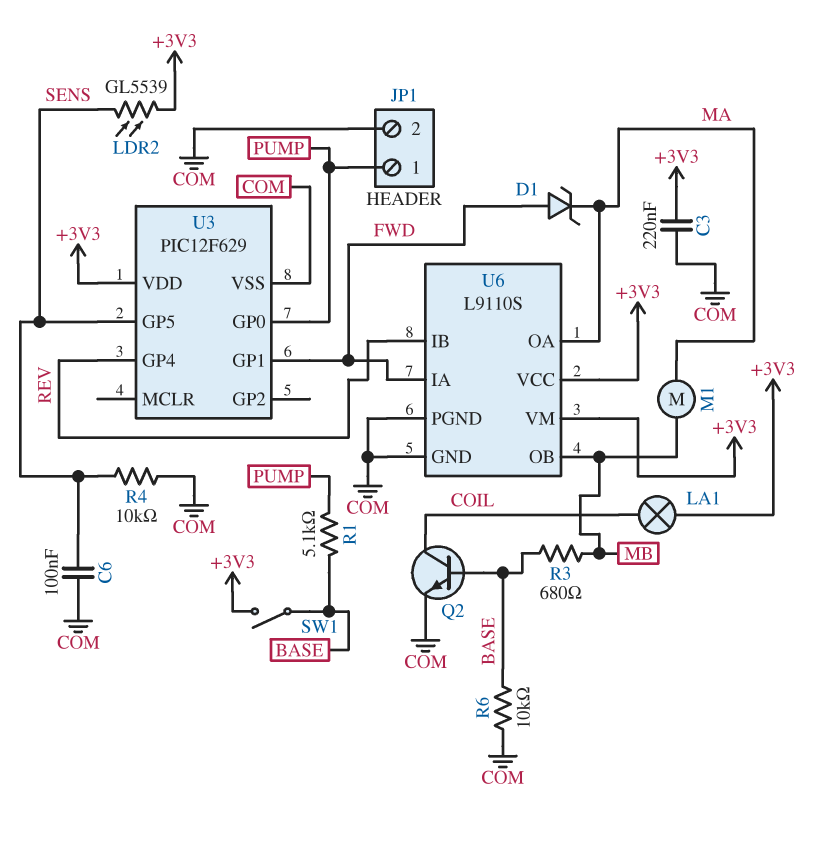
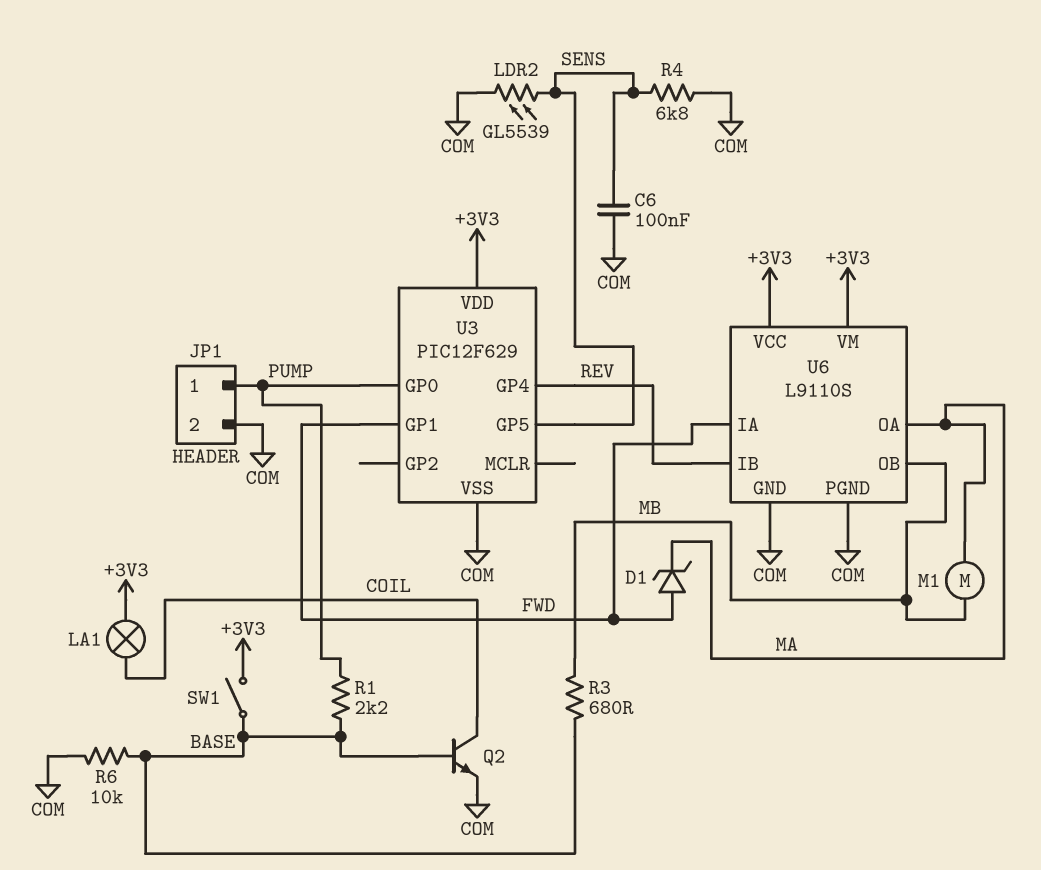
C3: 220nF (+3V3, COM) -> none
LDR2: GL5539 (+3V3, SENS) -> GL5539 (COM, SENS)
R1: 5.1k (BASE, PUMP) -> 2.2k (BASE, PUMP)
R4: 10k (COM, SENS) -> 6.8k (COM, SENS)

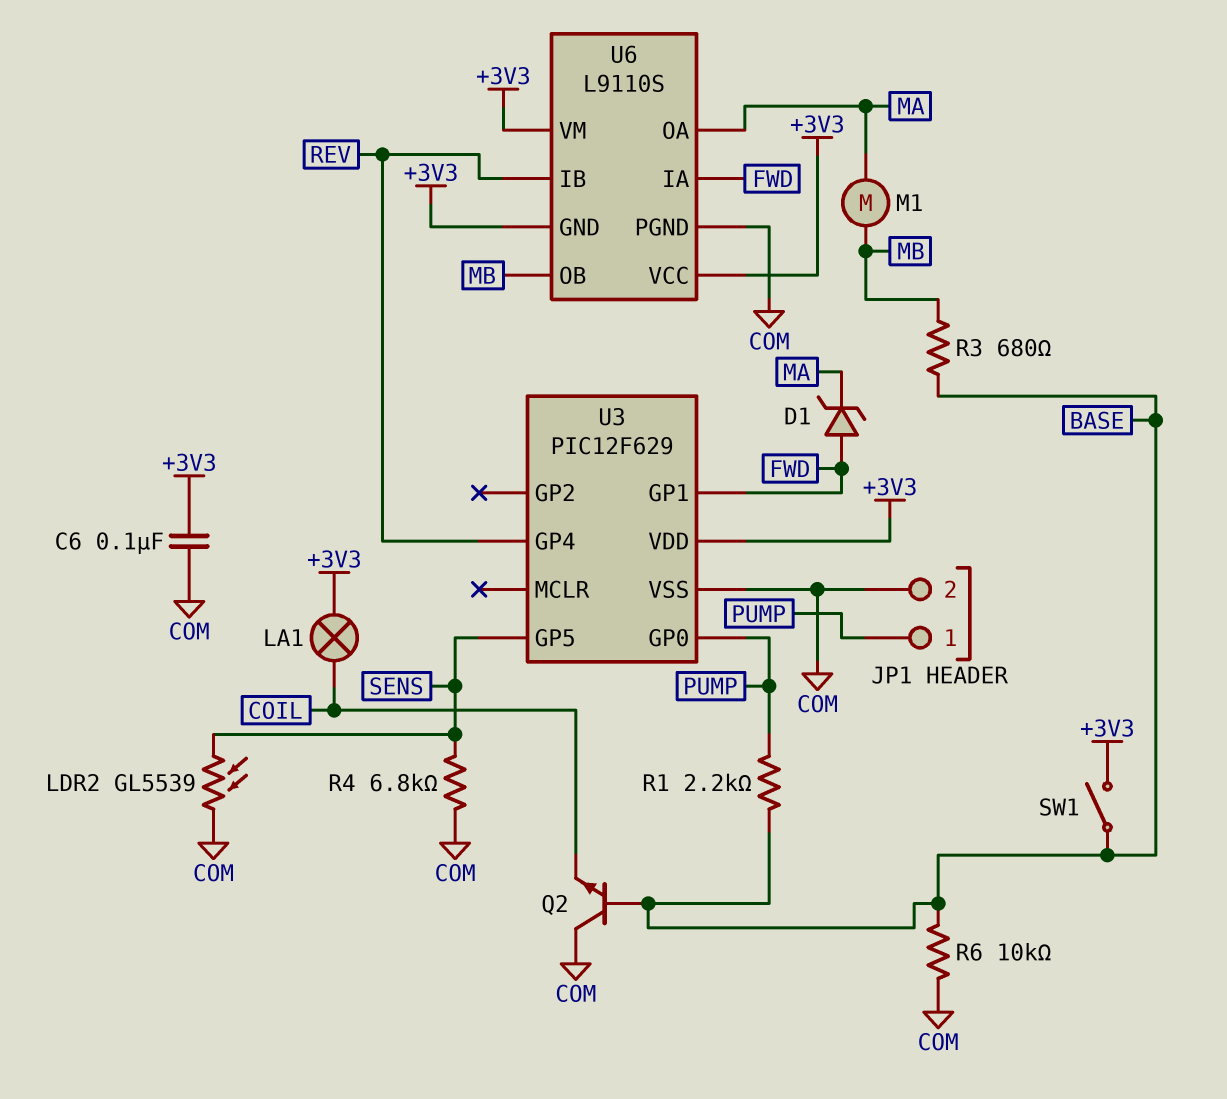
C6: 100nF (COM, SENS) -> 100nF (+3V3, COM)
Q2: NPN (B BASE, C COIL, E COM) -> NPN (B BASE, C COM, E COIL)
U6 pin GND: COM -> +3V3

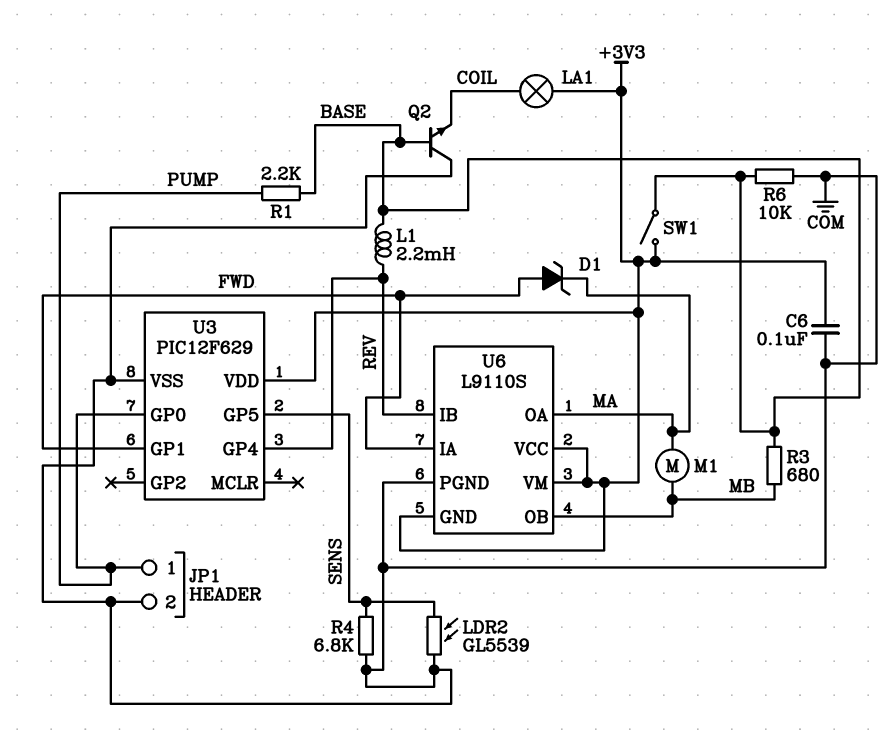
L1: none -> 2.2mH (BASE, REV)

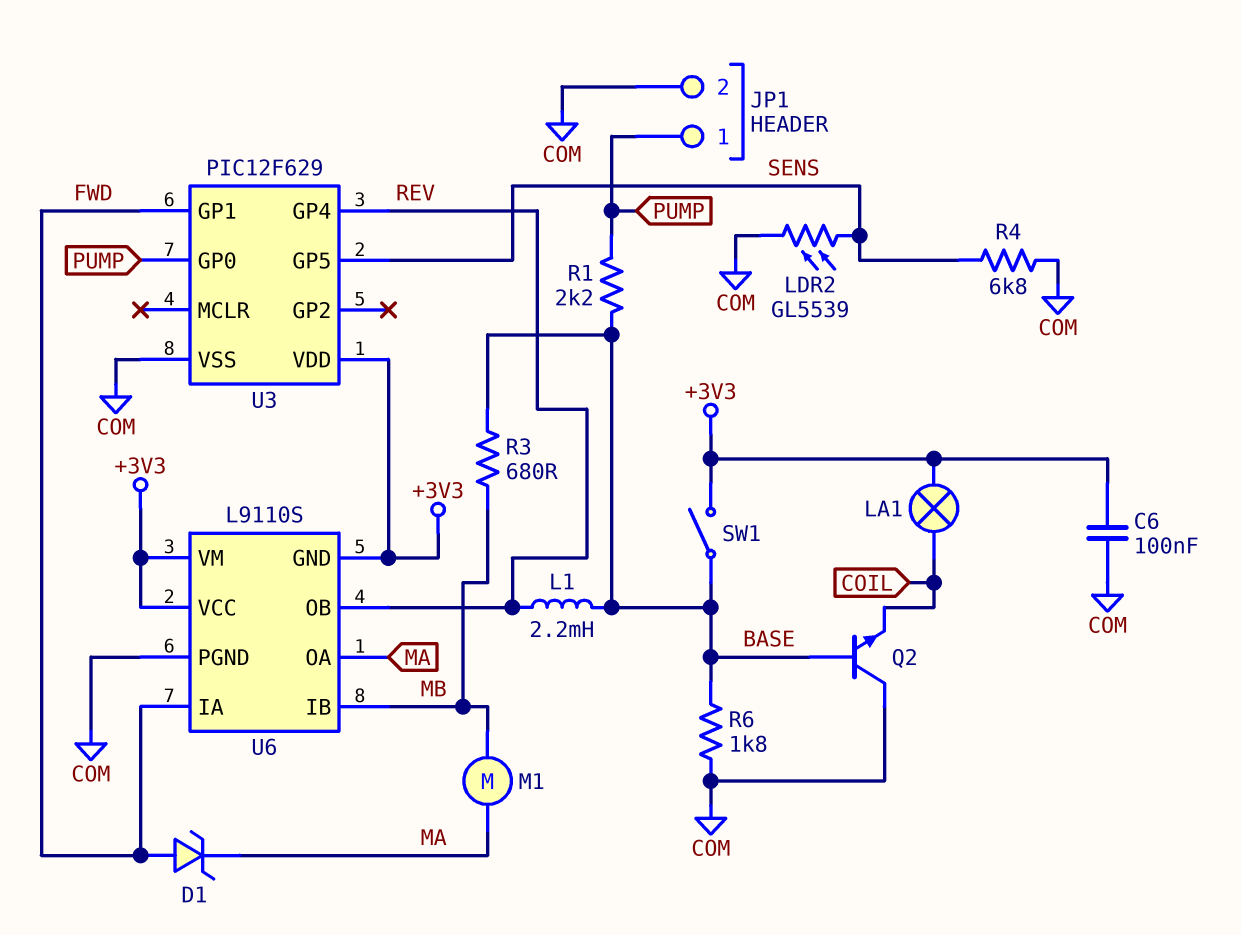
R6: 10k (BASE, COM) -> 1.8k (BASE, COM)
U6 pin IB: REV -> MB
U6 pin OB: MB -> REV

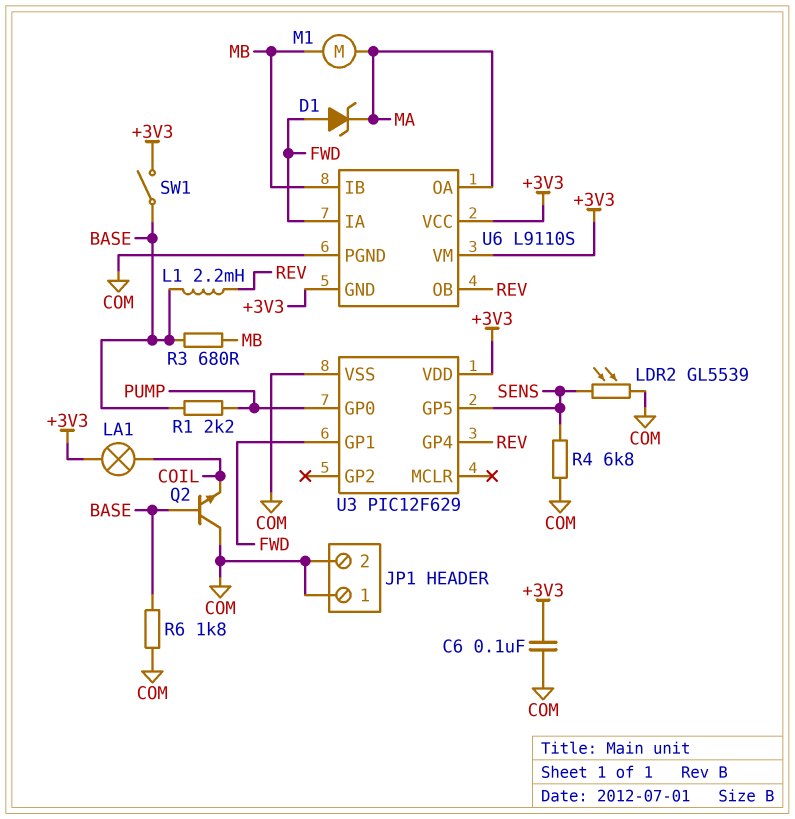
JP1 pin 1: PUMP -> COM

